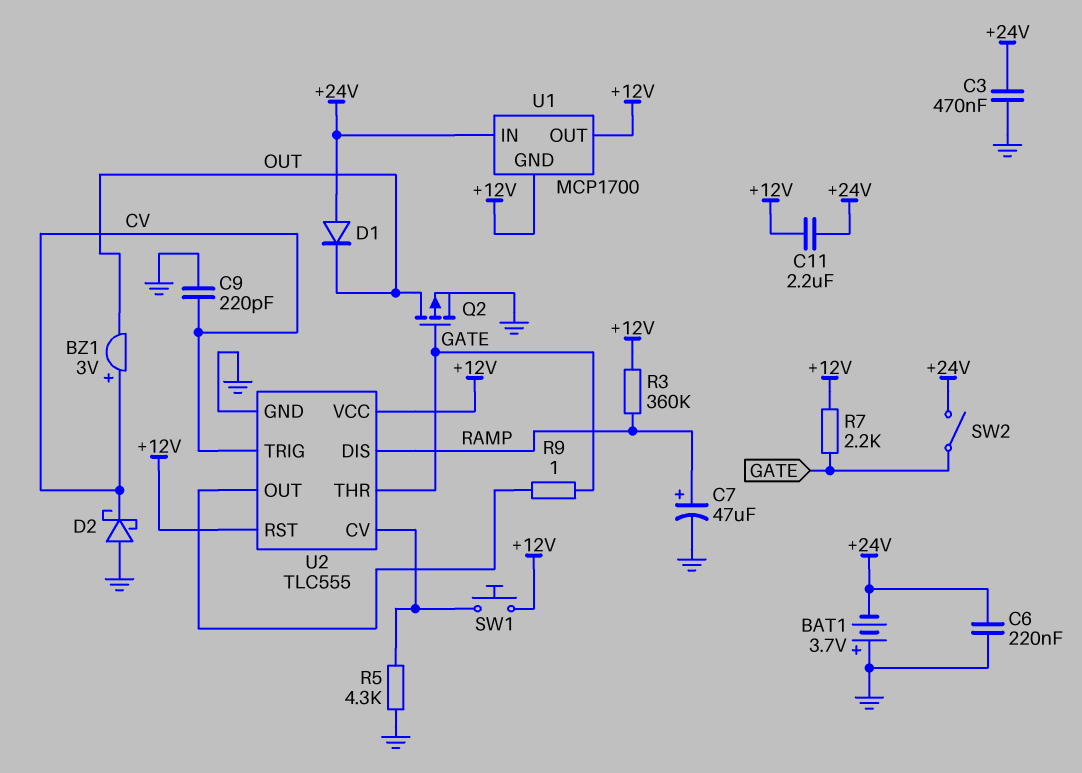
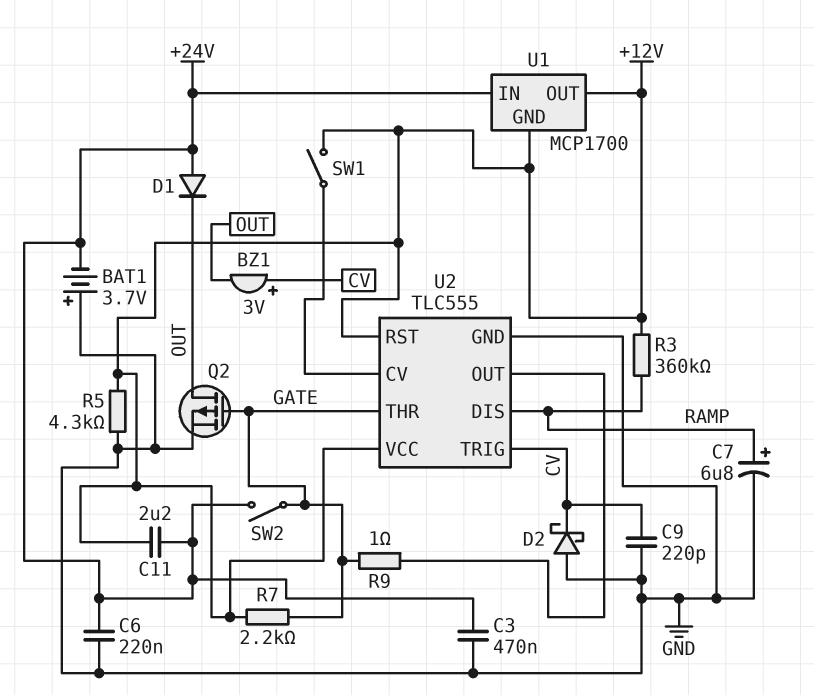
C7: 47uF (plus RAMP, minus GND) -> 6.8uF (plus RAMP, minus GND)
R5: 4.3k (GND, U2/CV) -> 4.3k (+12V, GND)
SW1: button (+12V, U2/CV) -> switch (+12V, U2/CV)

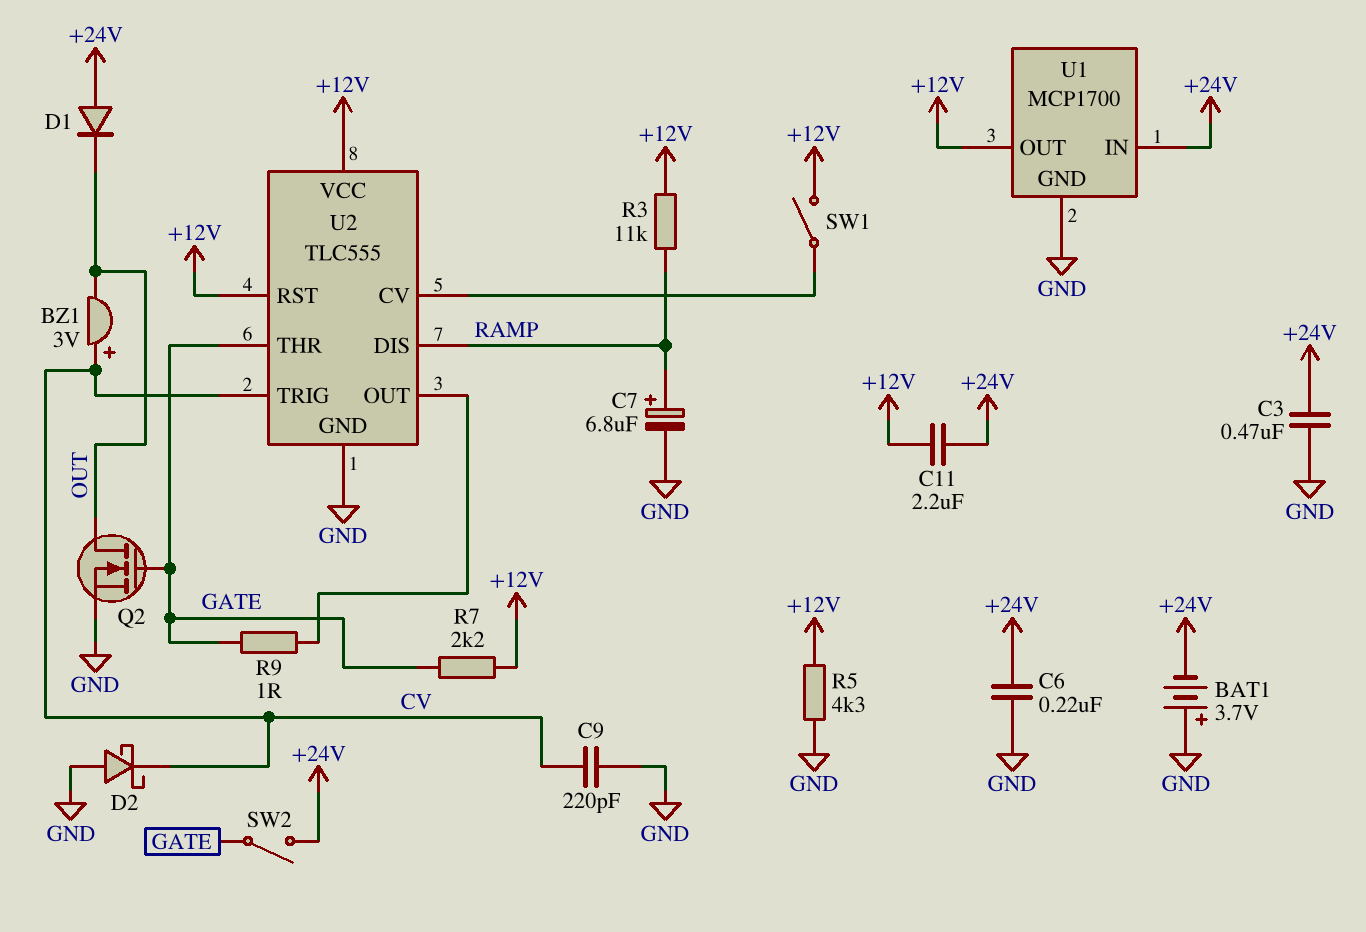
Q2: PMOS (G GATE, D OUT, S GND) -> NMOS (G GATE, D OUT, S GND)
R3: 360k (+12V, RAMP) -> 11k (+12V, RAMP)
U1 pin GND: +12V -> GND

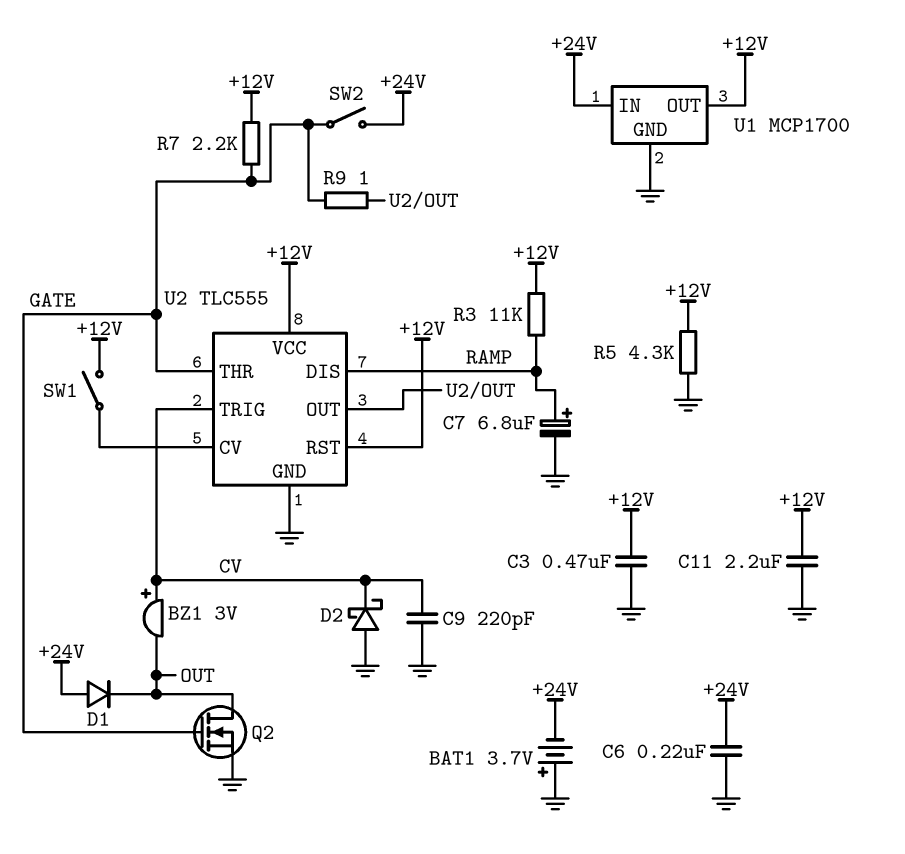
C3: 470nF (+24V, GND) -> 470nF (+12V, GND)
C11: 2.2uF (+12V, +24V) -> 2.2uF (+12V, GND)

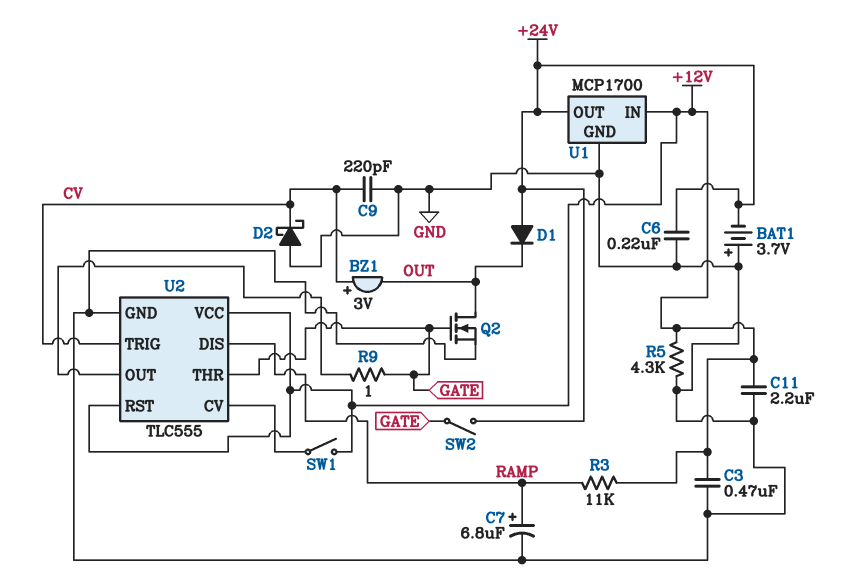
R7: 2.2k (+12V, GATE) -> none
U1 pin IN: +24V -> +12V
U1 pin OUT: +12V -> +24V

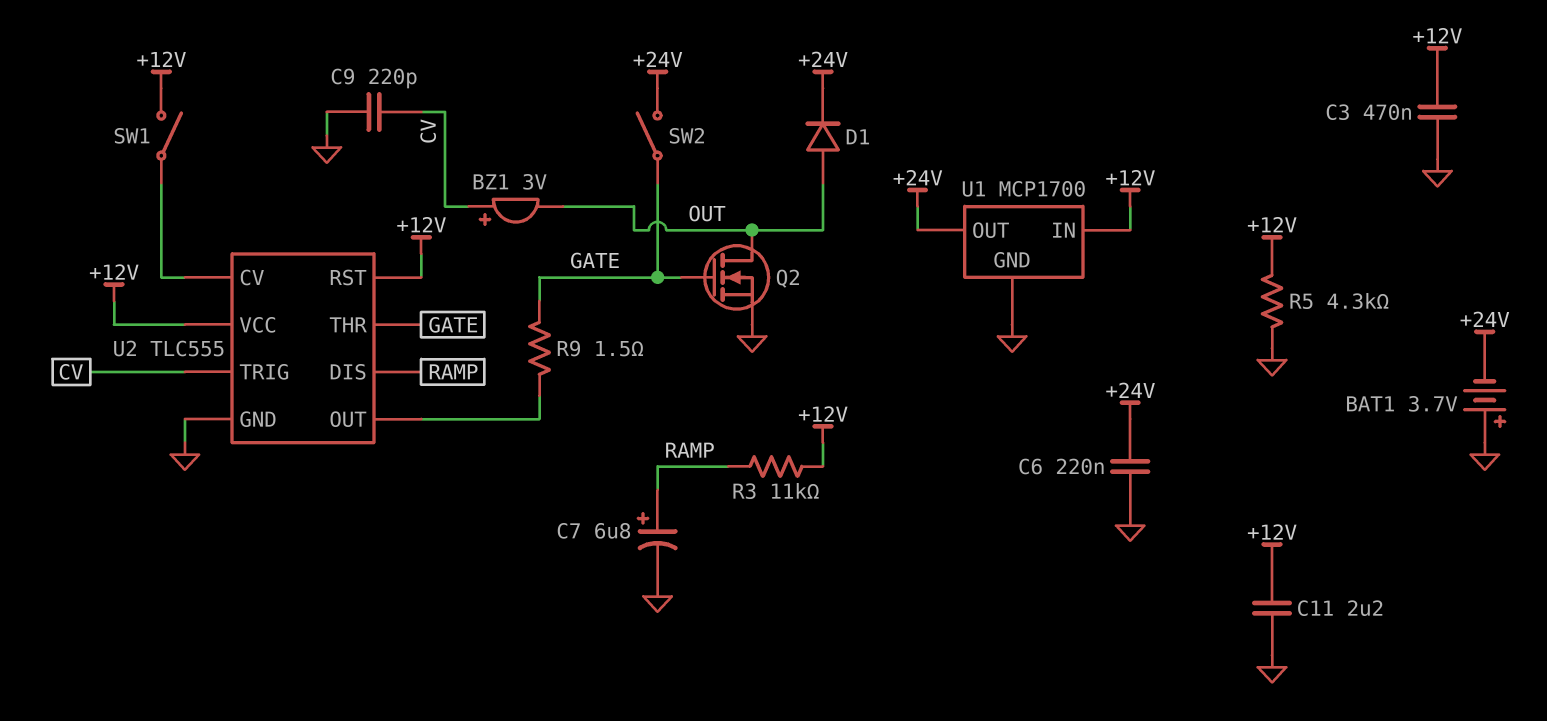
D1: diode (A +24V, K OUT) -> diode (A OUT, K +24V)
D2: schottky (A GND, K CV) -> none
R9: 1 (GATE, U2/OUT) -> 1.5 (GATE, U2/OUT)

